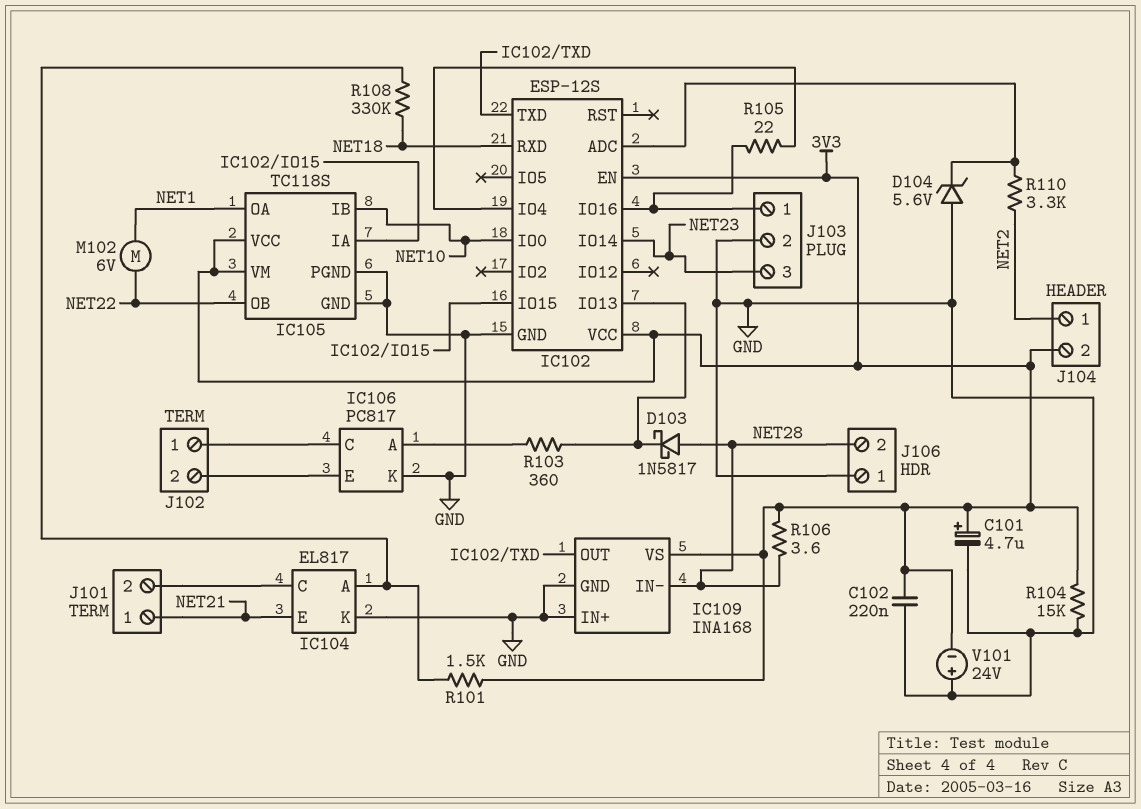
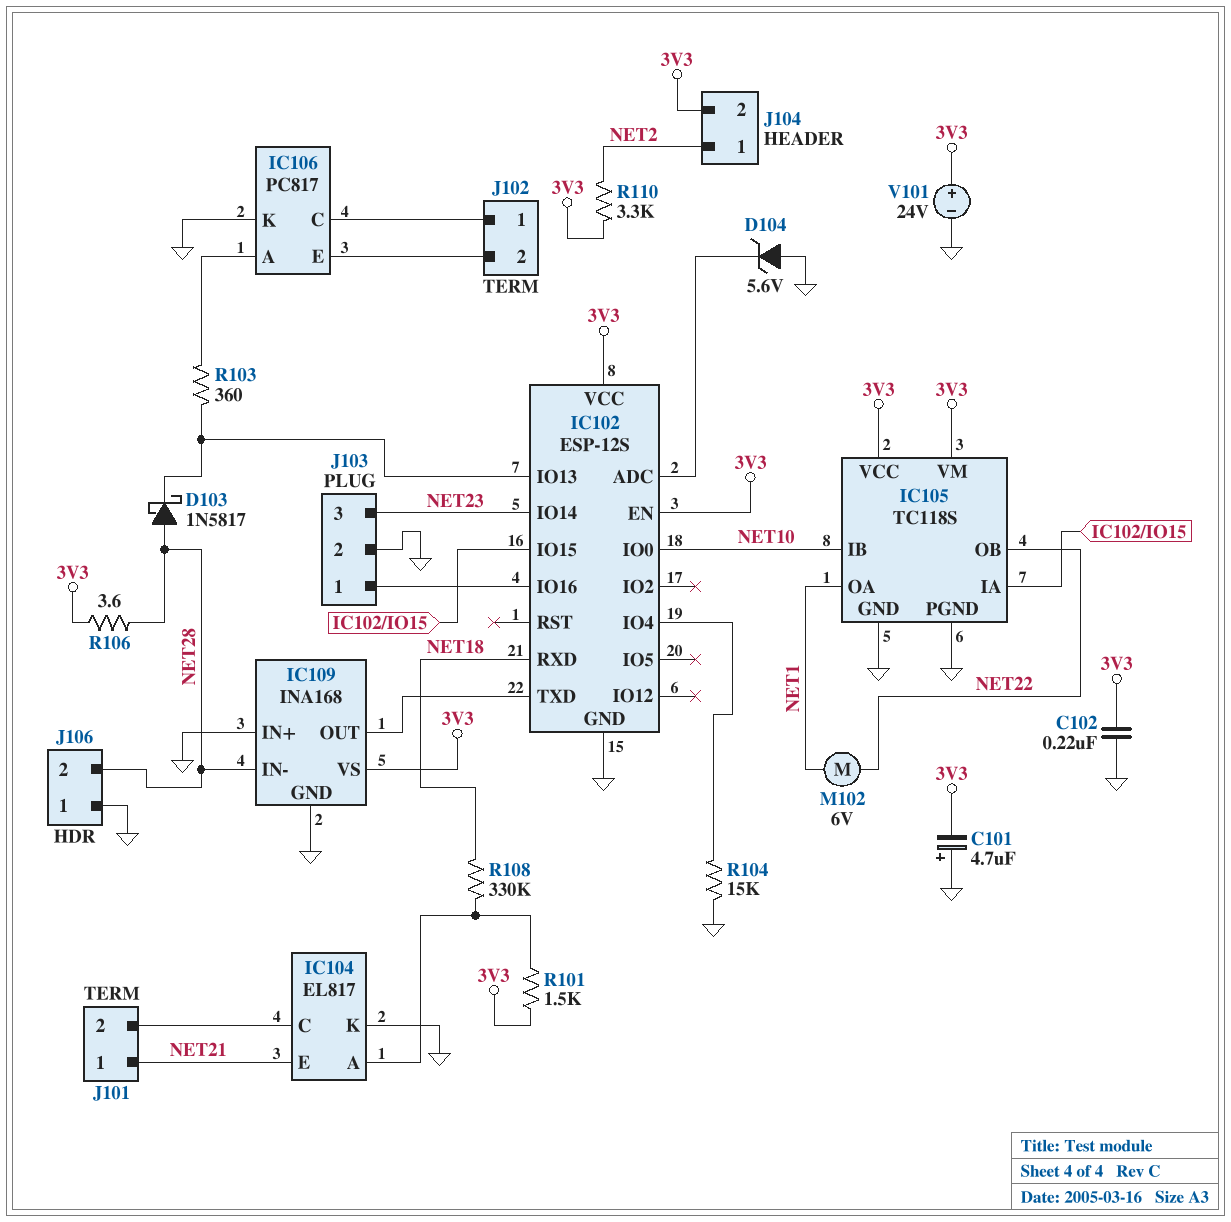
C101: 4.7uF (plus 3V3, minus GND) -> 4.7uF (plus GND, minus 3V3)
R104: 15k (3V3, GND) -> 15k (GND, IC102/IO4)
R105: 22 (IC102/IO4, IC102/IO16) -> none
R110: 3.3k (IC102/ADC, NET2) -> 3.3k (3V3, NET2)
V101: 24V (plus GND, minus 3V3) -> 24V (plus 3V3, minus GND)

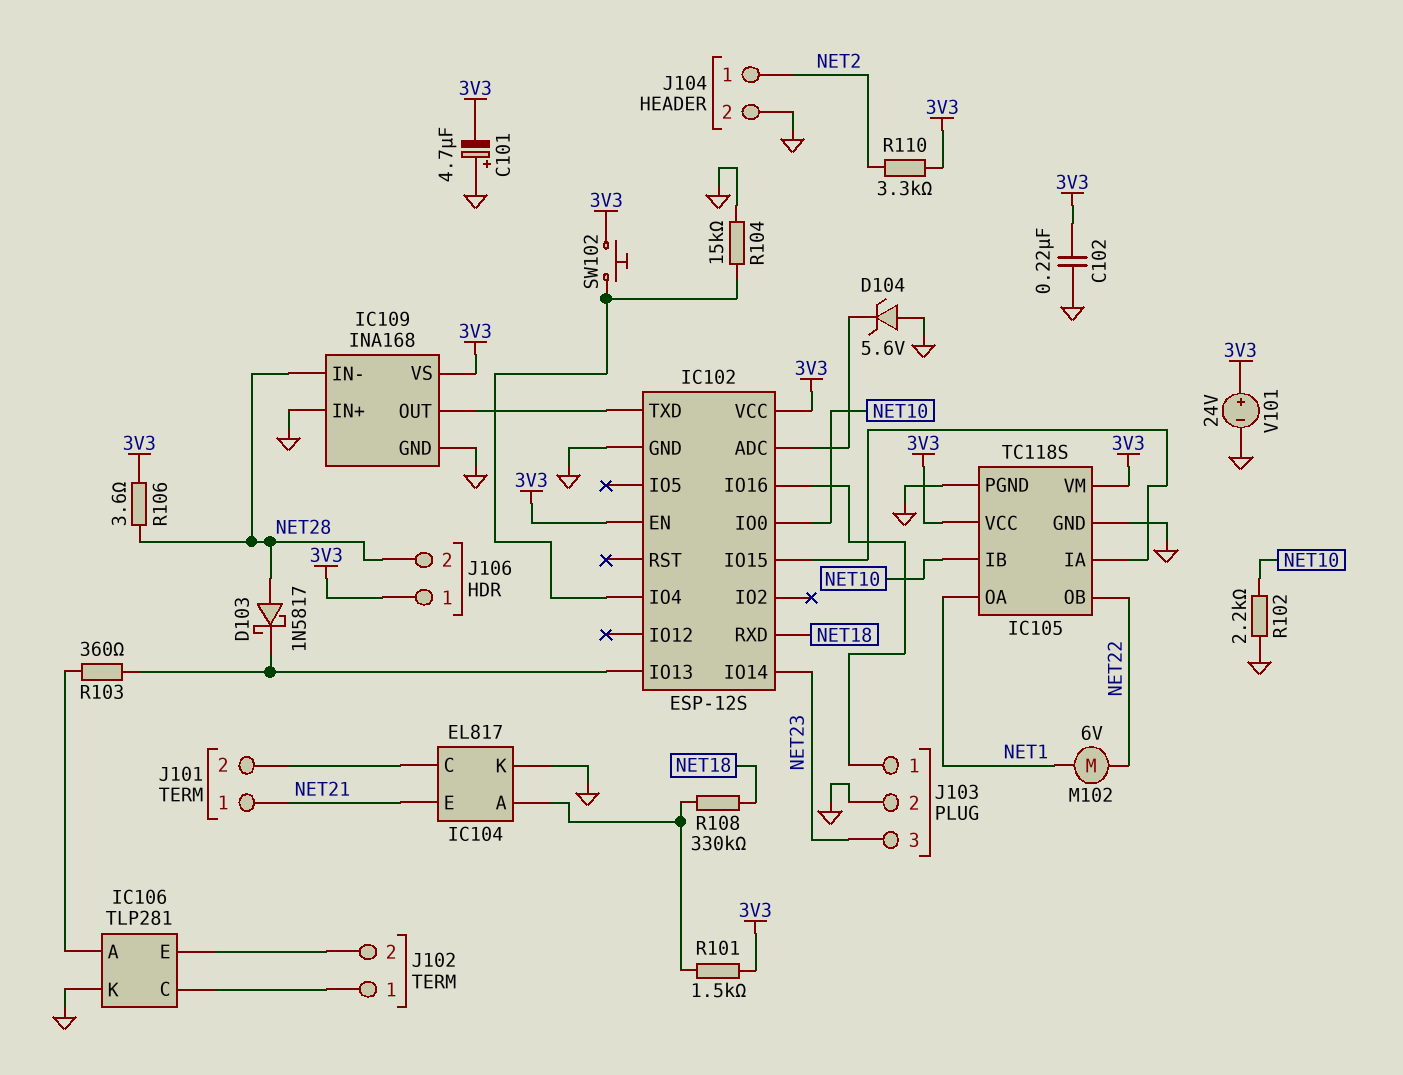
IC106: PC817 -> TLP281
J104 pin 2: 3V3 -> GND
J106 pin 1: GND -> 3V3
R102: none -> 2.2k (GND, NET10)
SW102: none -> button (3V3, IC102/IO4)

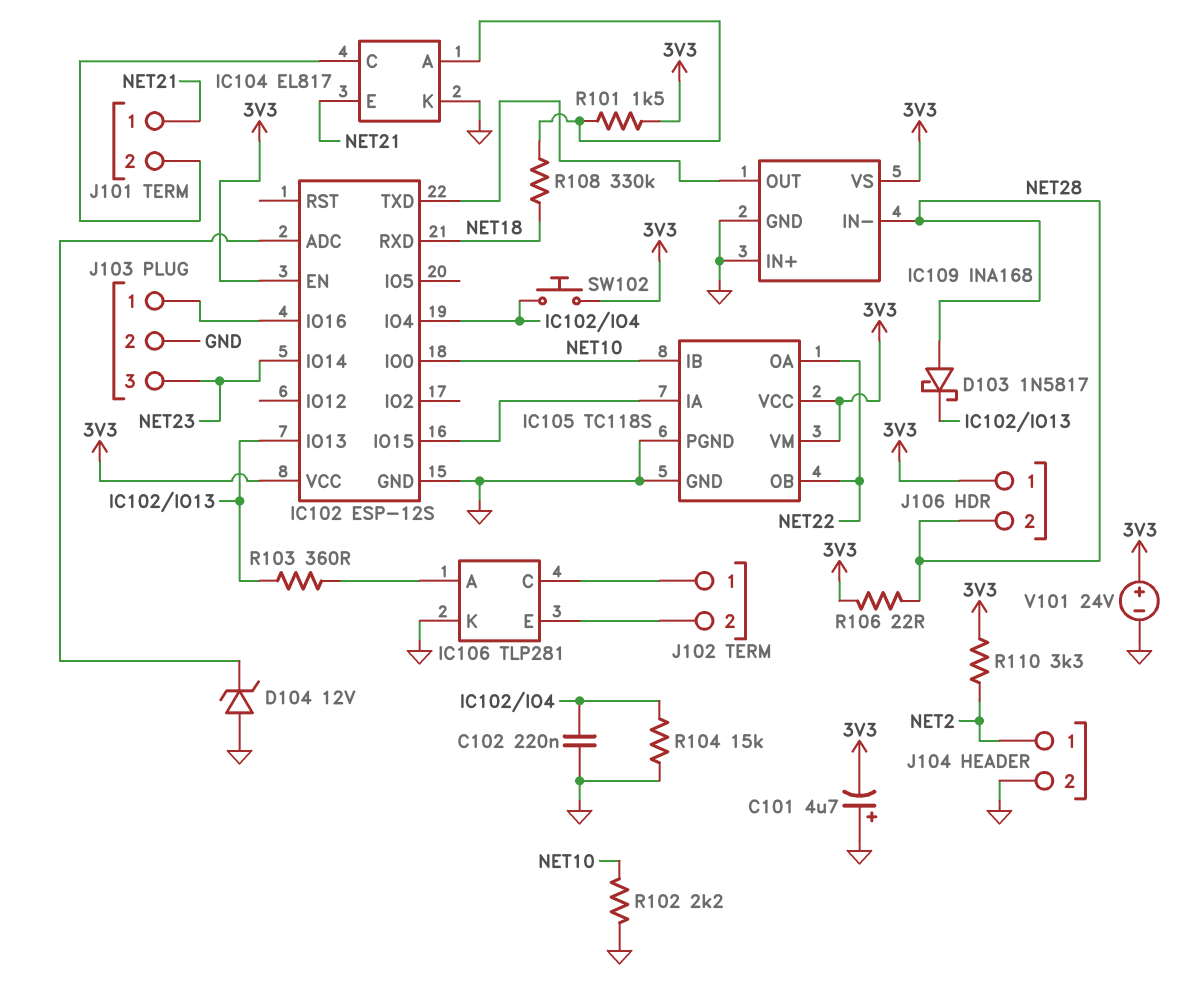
C102: 220nF (3V3, GND) -> 220nF (GND, IC102/IO4)
D104: zener 5.6V (A GND, K IC102/ADC) -> zener 12V (A GND, K IC102/ADC)
IC105 pin OA: NET1 -> NET22
M102: motor 6V (NET1, NET22) -> none
R106: 3.6 (3V3, NET28) -> 22 (3V3, NET28)

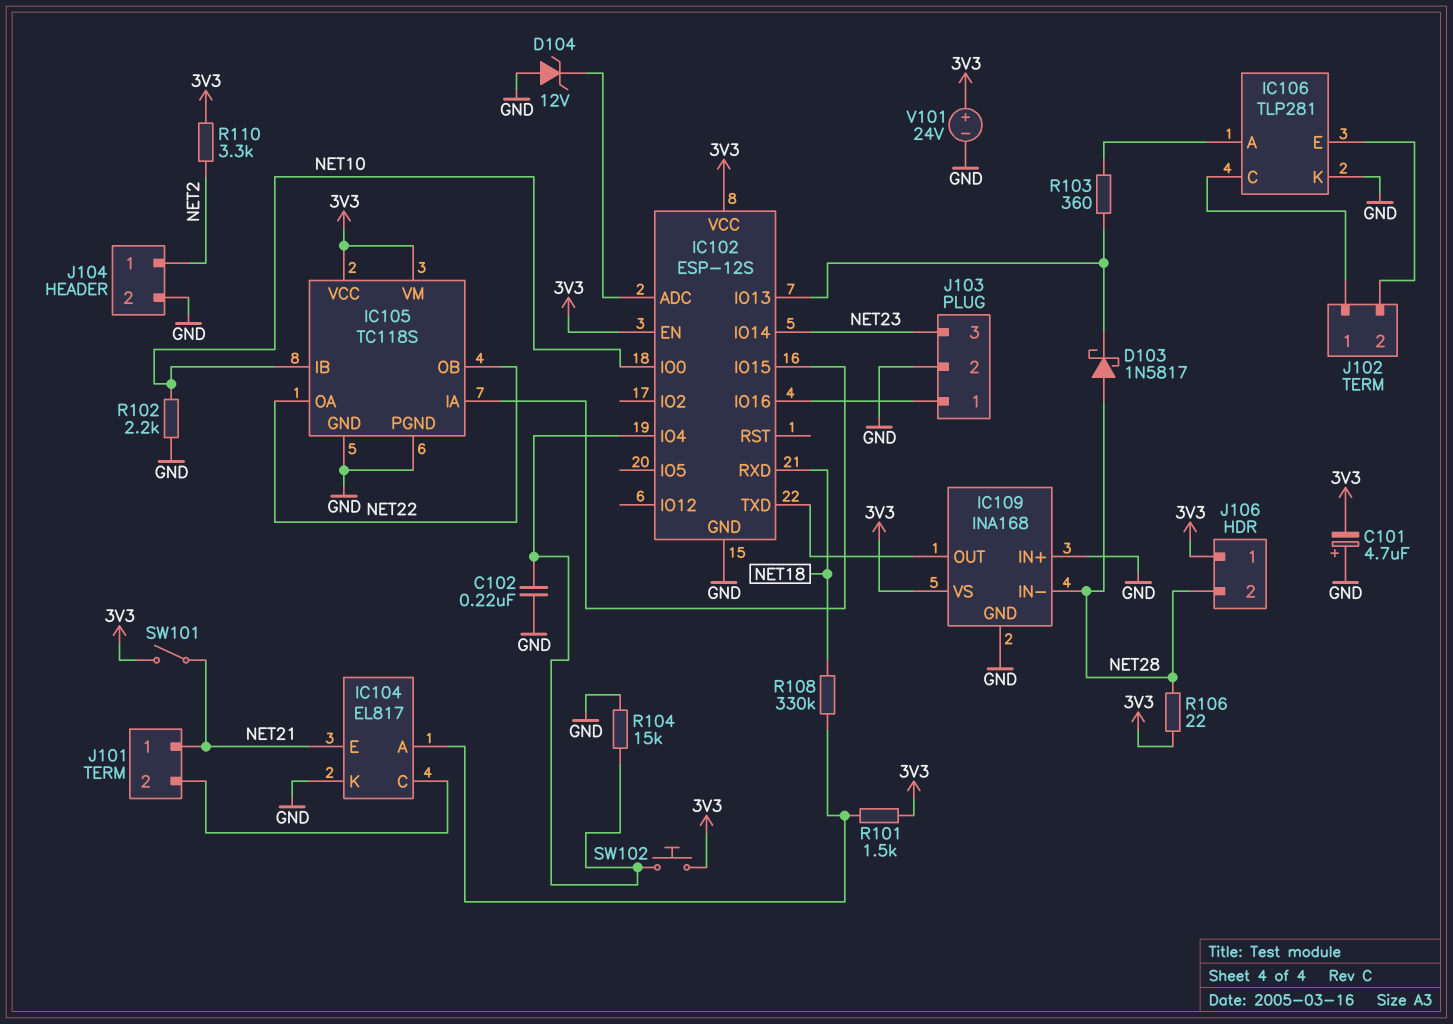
SW101: none -> switch (3V3, NET21)

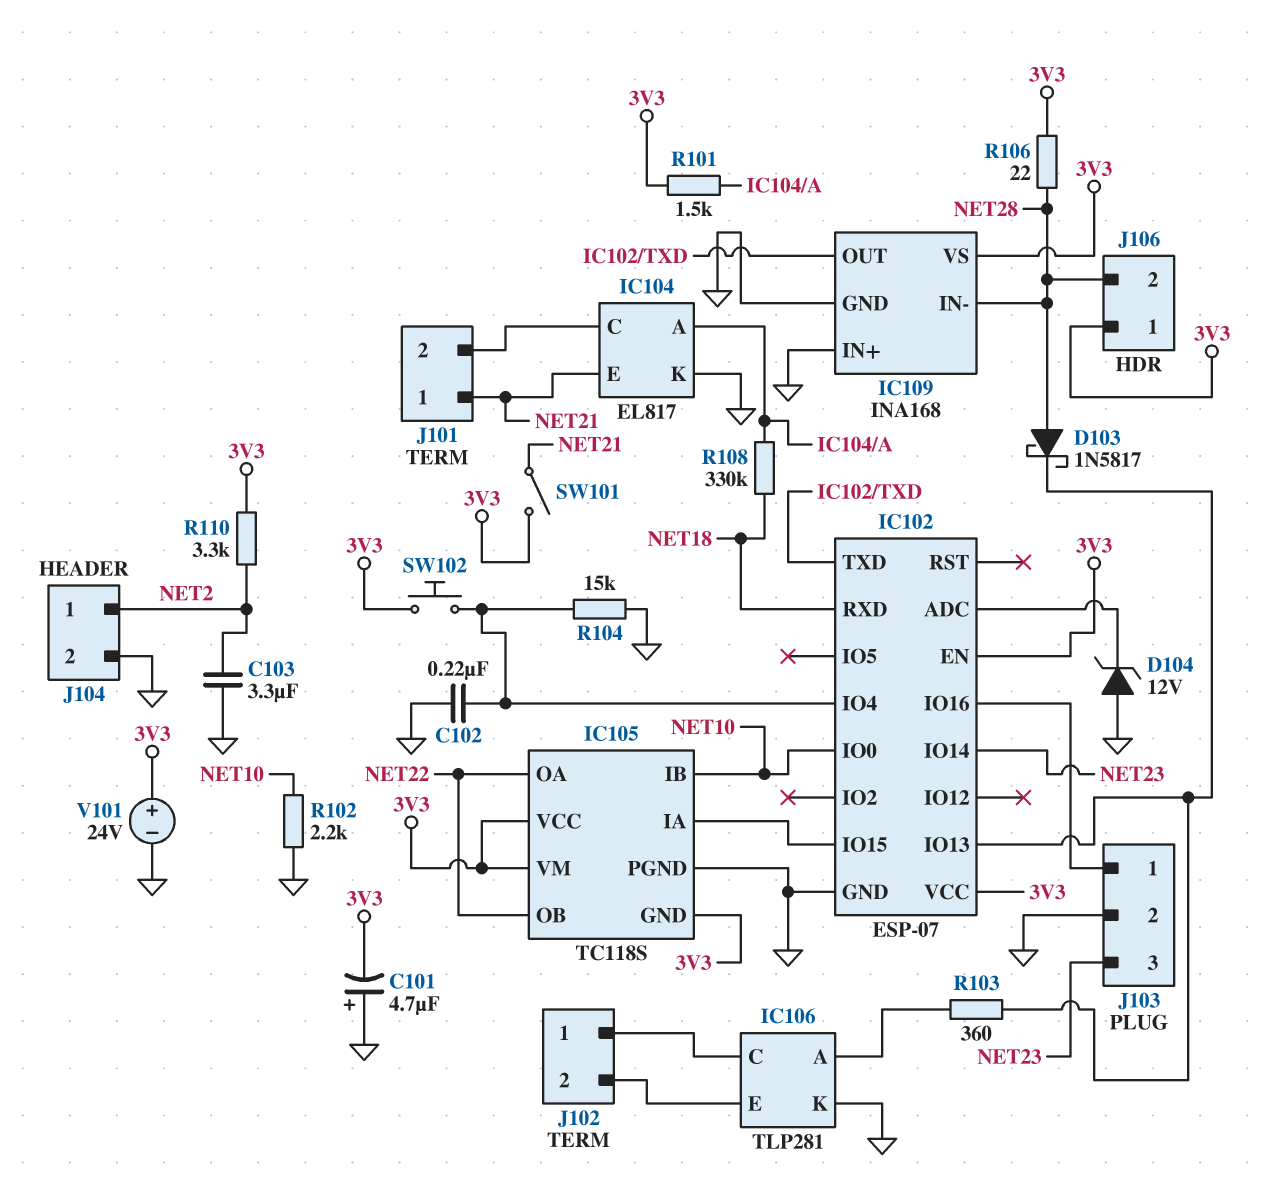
C103: none -> 3.3uF (GND, NET2)
IC102: ESP-12S -> ESP-07
IC105 pin GND: GND -> 3V3

